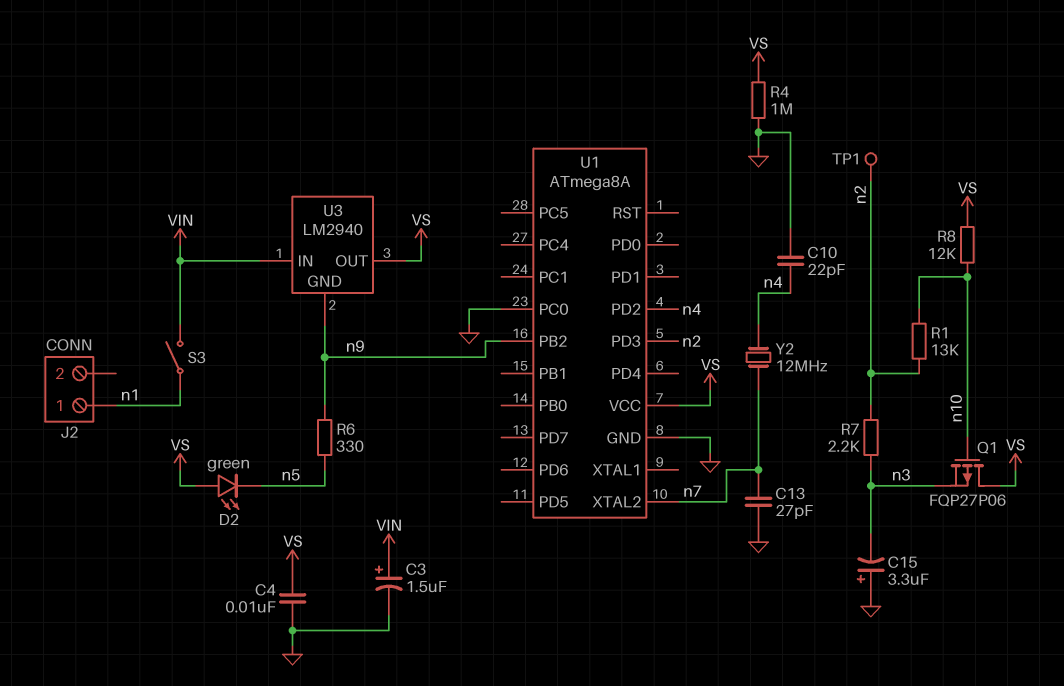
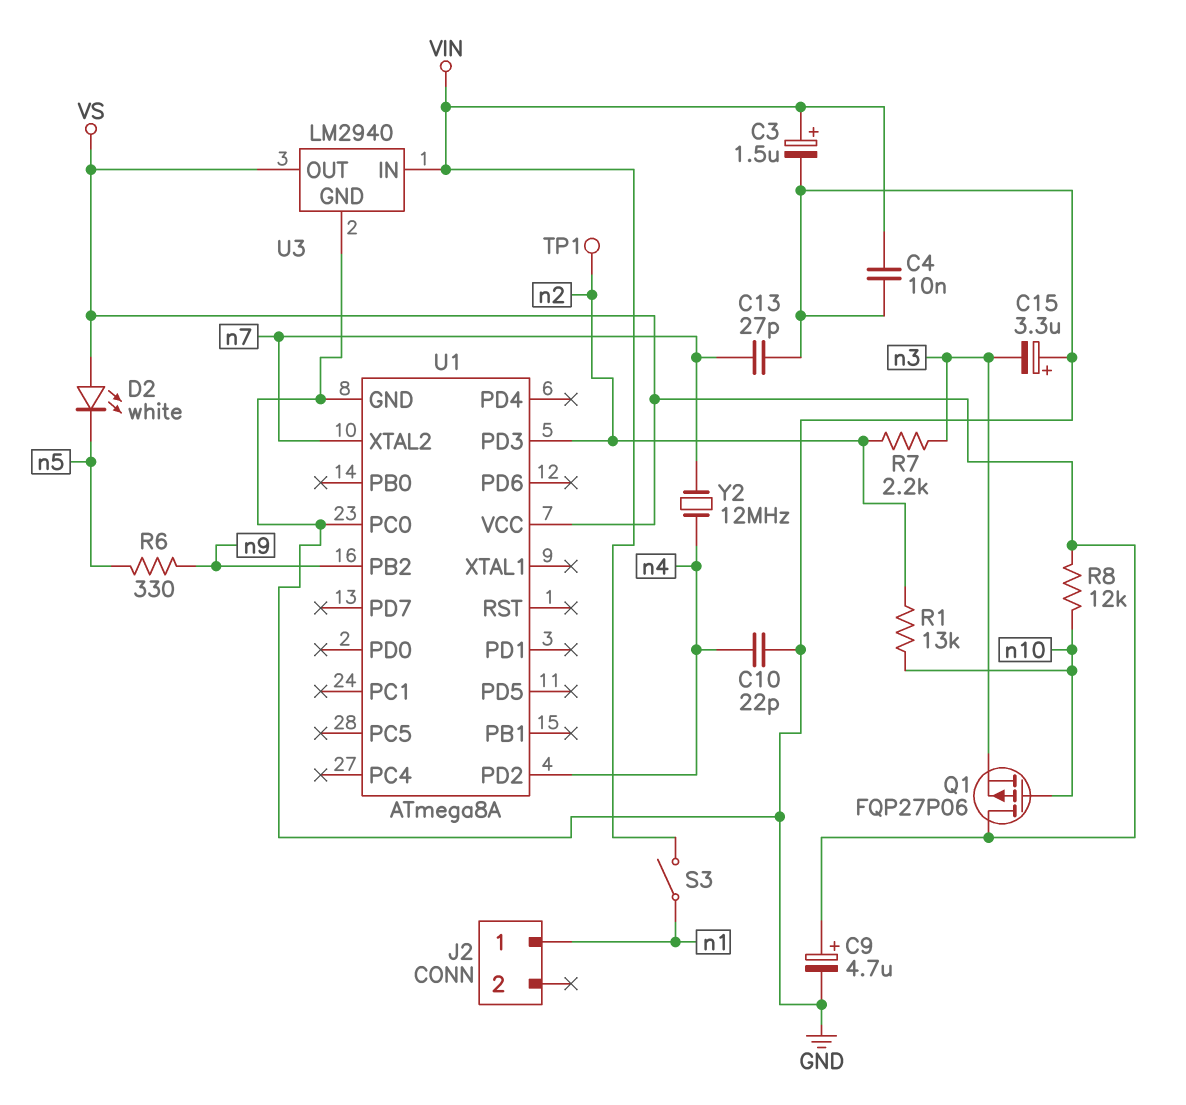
C4: 10nF (GND, VS) -> 10nF (GND, VIN)
C9: none -> 4.7uF (plus VS, minus GND)
D2: LED green (A VS, K n5) -> LED white (A VS, K n5)
R4: 1M (GND, VS) -> none
U3 pin GND: n9 -> GND

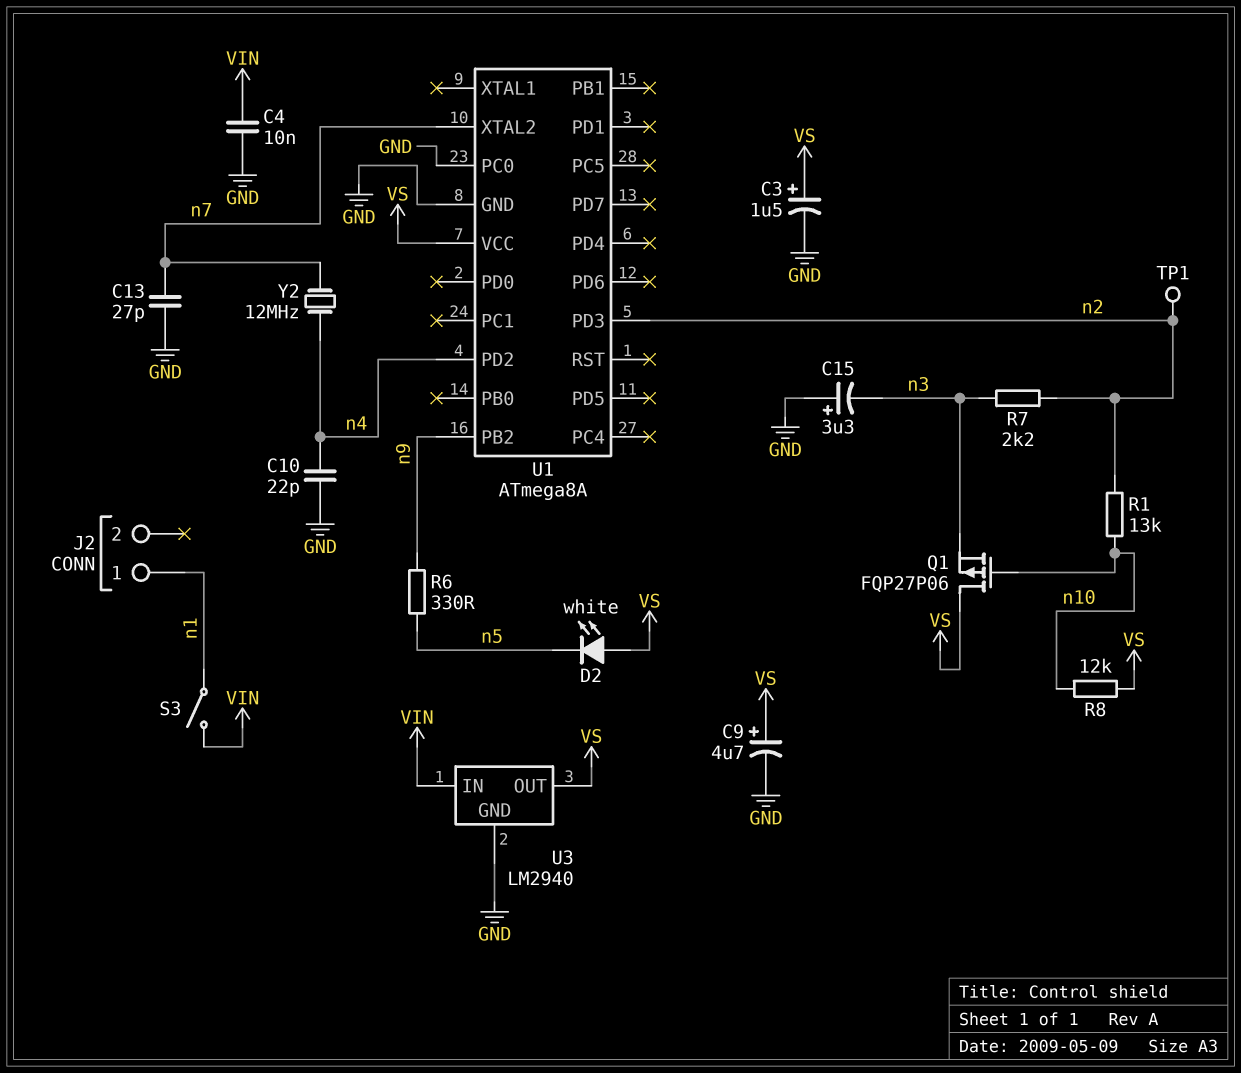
C3: 1.5uF (plus VIN, minus GND) -> 1.5uF (plus VS, minus GND)

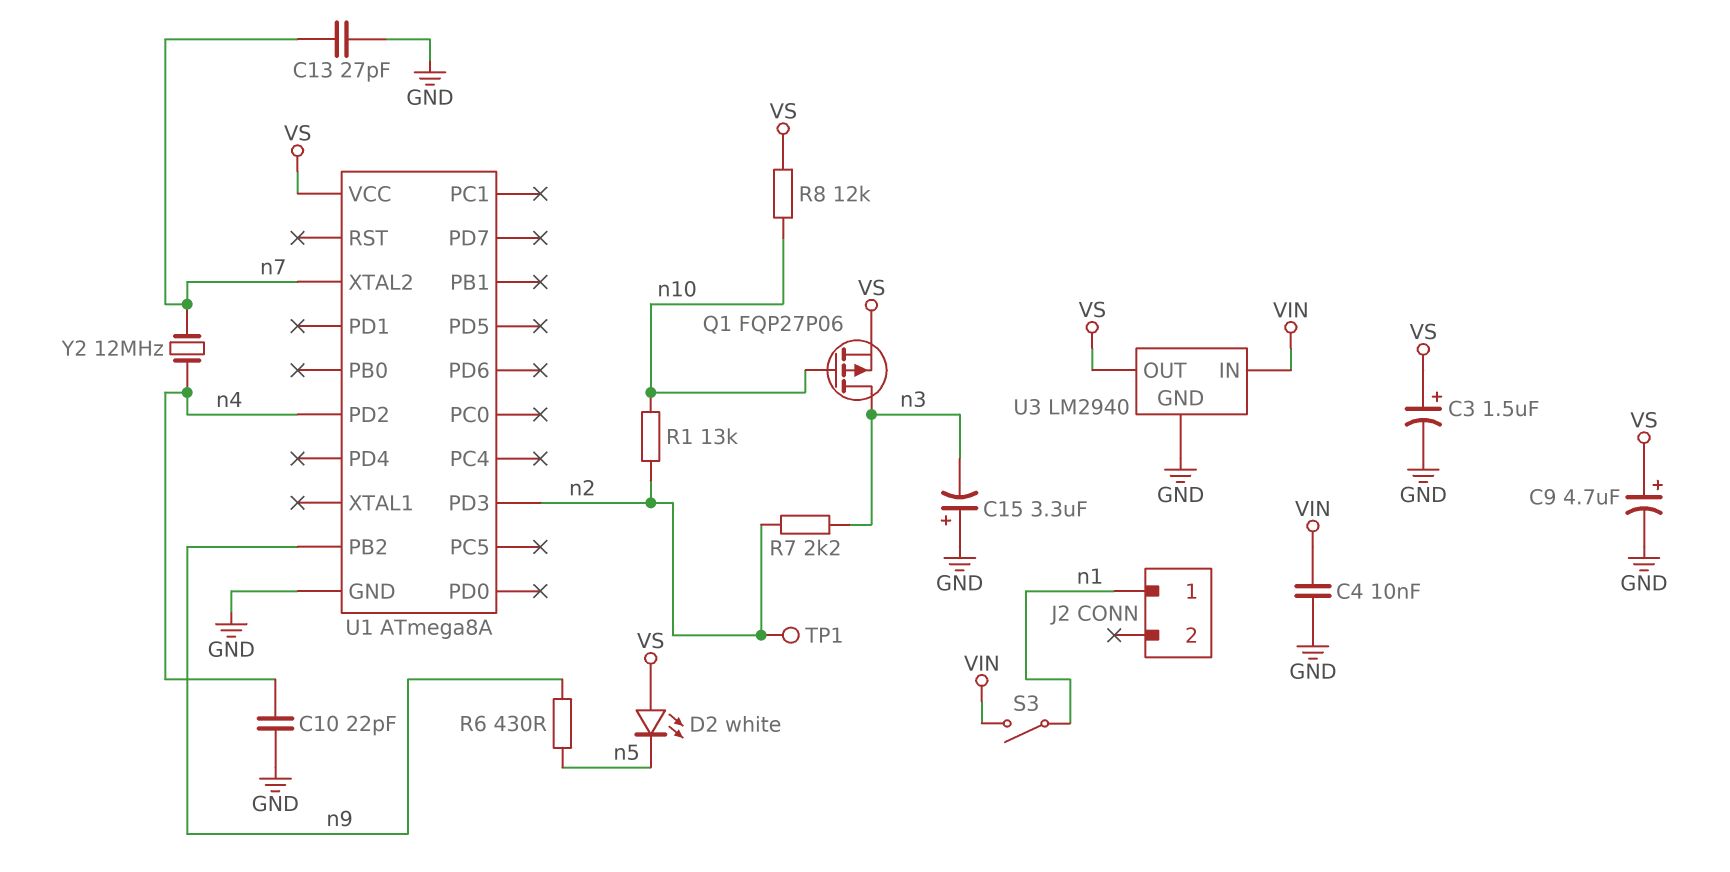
Q1: PMOS FQP27P06 (G n10, D VS, S n3) -> PMOS FQP27P06 (G n10, D n3, S VS)
R6: 330 (n5, n9) -> 430 (n5, n9)
U1 pin PC0: GND -> none

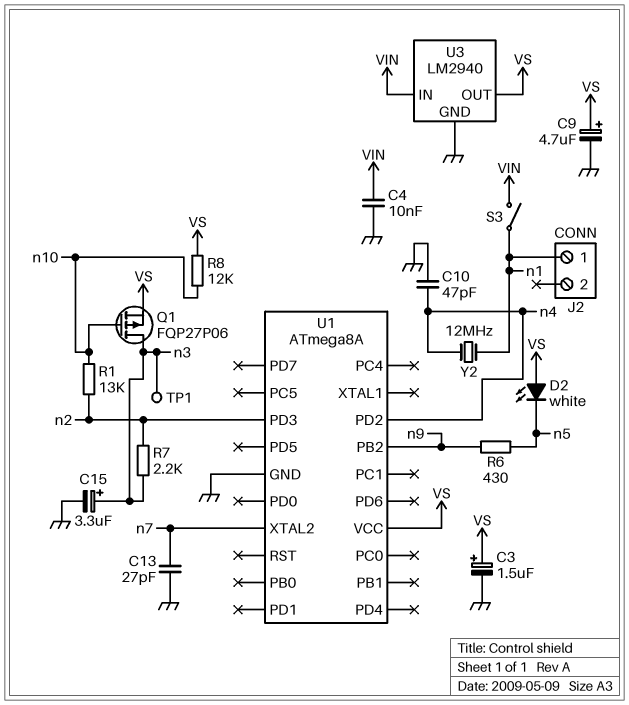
C10: 22pF (GND, n4) -> 47pF (GND, n4)
C15: 3.3uF (plus GND, minus n3) -> 3.3uF (plus n3, minus GND)
TP1: test point (n2) -> test point (n3)
Y2: 12MHz (n4, n7) -> 12MHz (n1, n4)

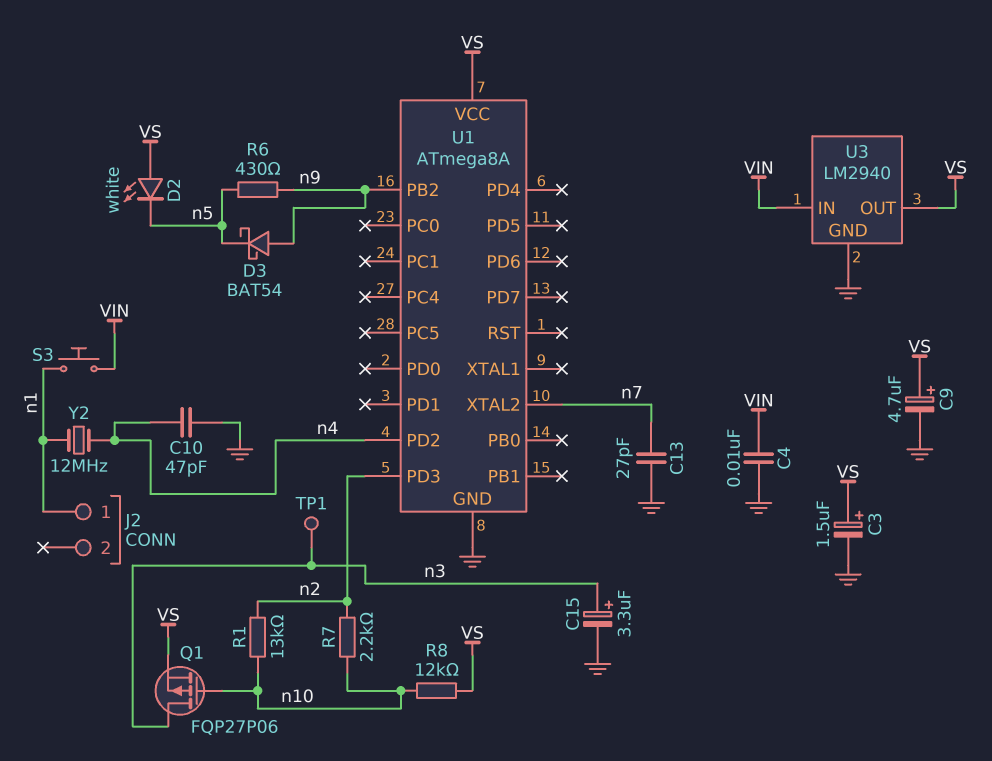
D3: none -> schottky BAT54 (A n9, K n5)
R7: 2.2k (n2, n3) -> 2.2k (n2, n10)
S3: switch (VIN, n1) -> button (VIN, n1)

